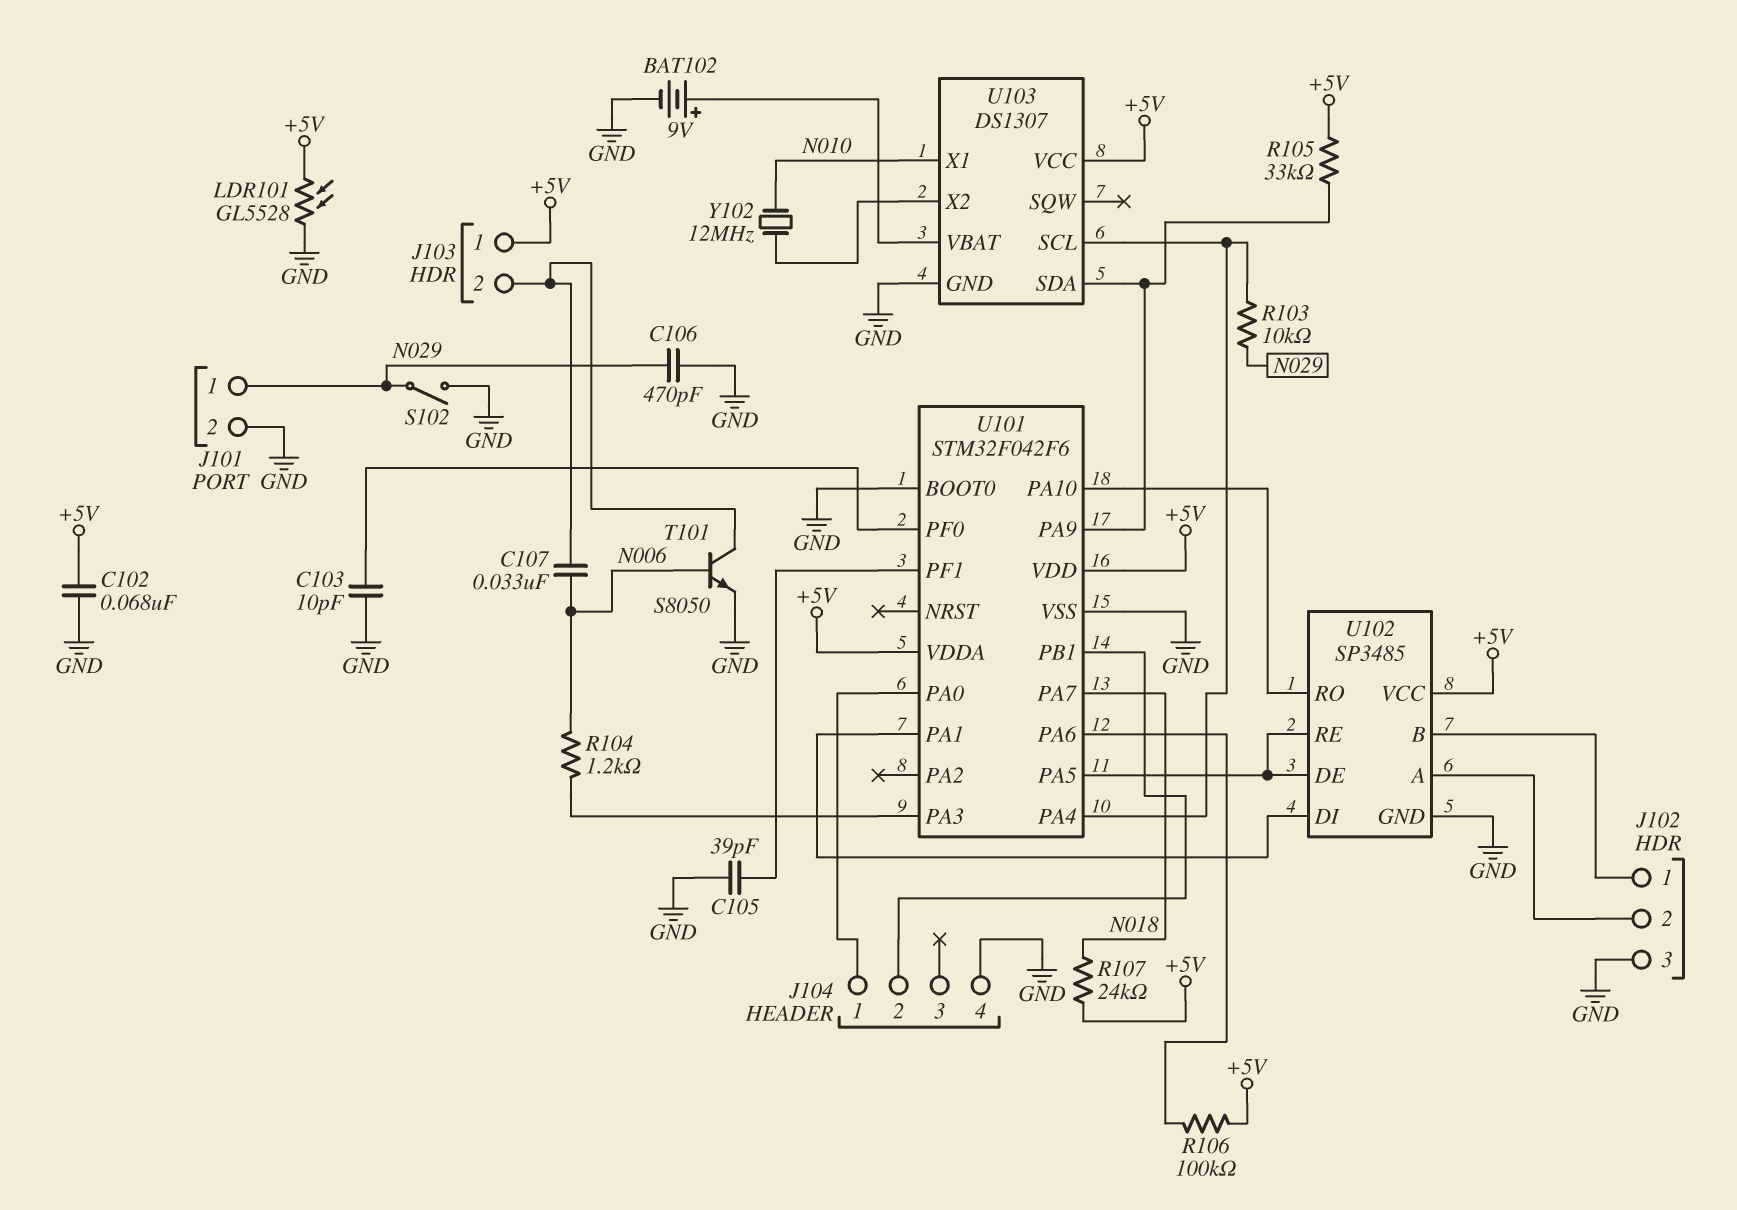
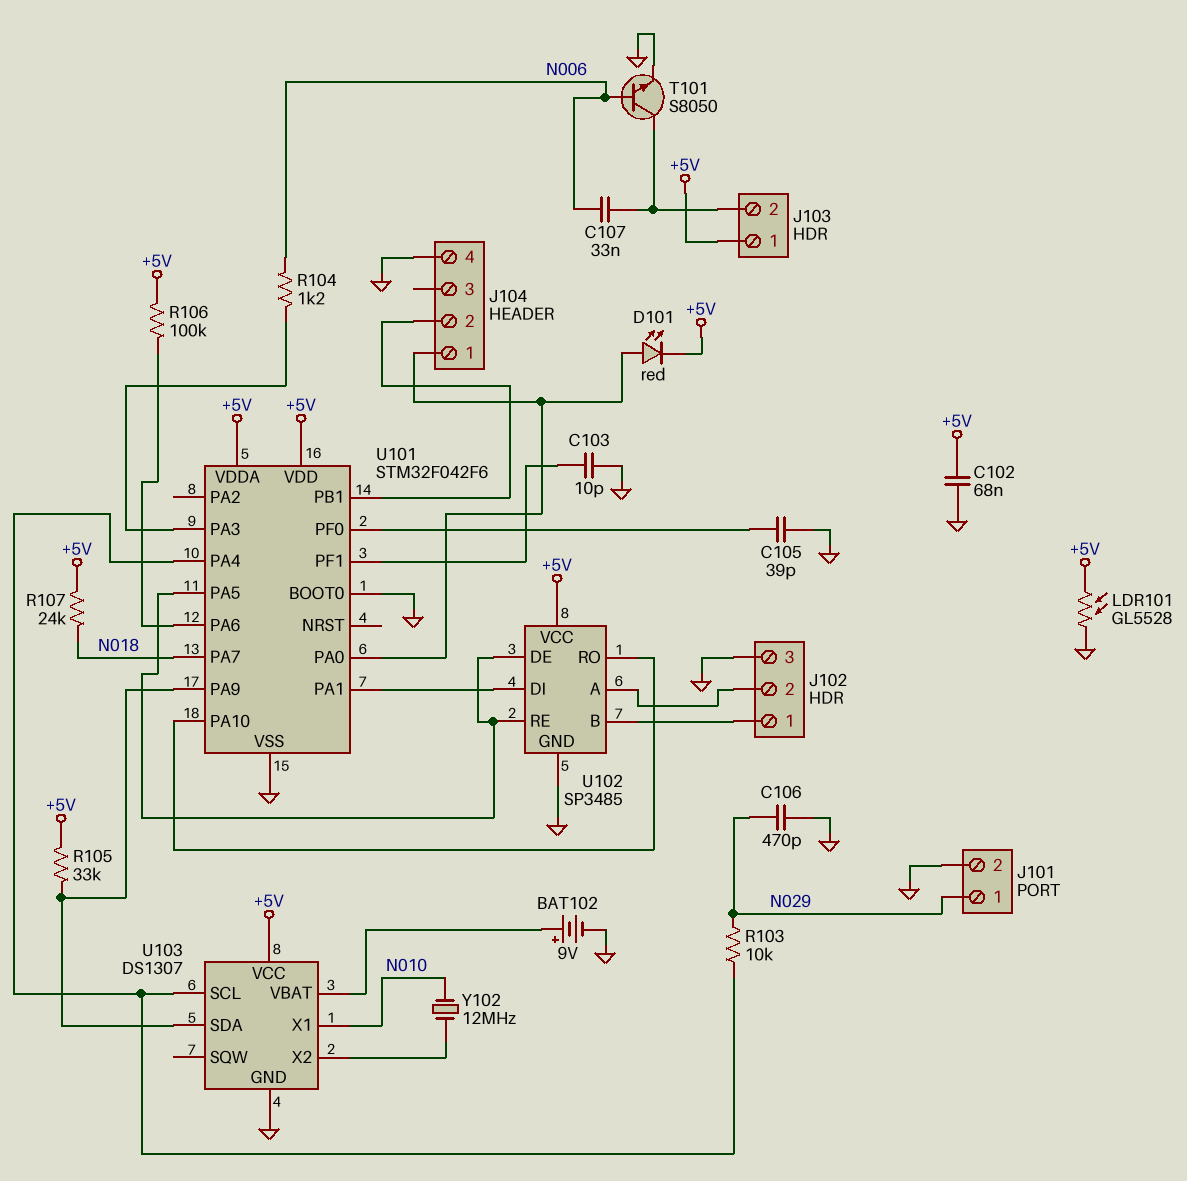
C103: 10pF (GND, U101/PF0) -> 10pF (GND, U101/PF1)
C105: 39pF (GND, U101/PF1) -> 39pF (GND, U101/PF0)
D101: none -> LED red (A J104/1, K +5V)
S102: switch (GND, N029) -> none

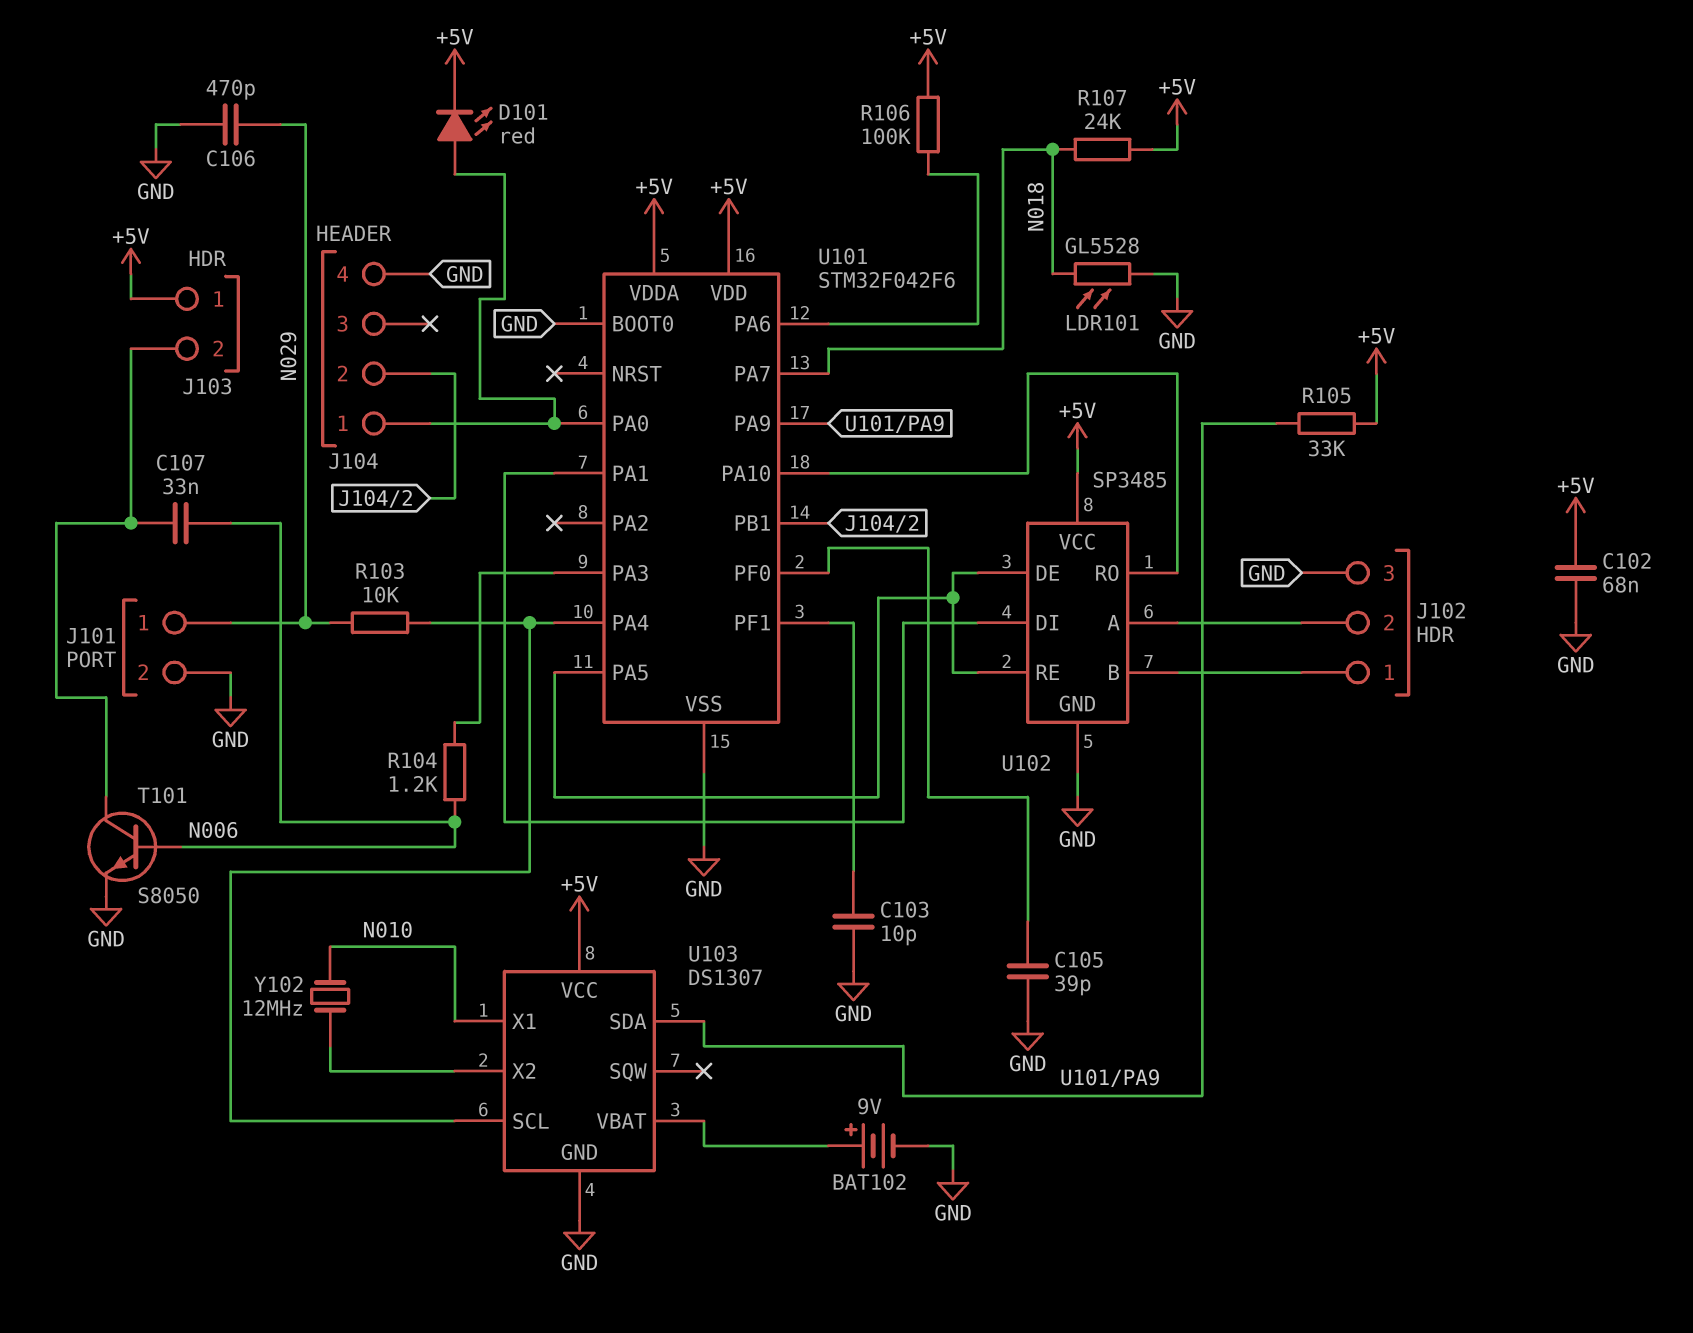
LDR101: GL5528 (+5V, GND) -> GL5528 (GND, N018)

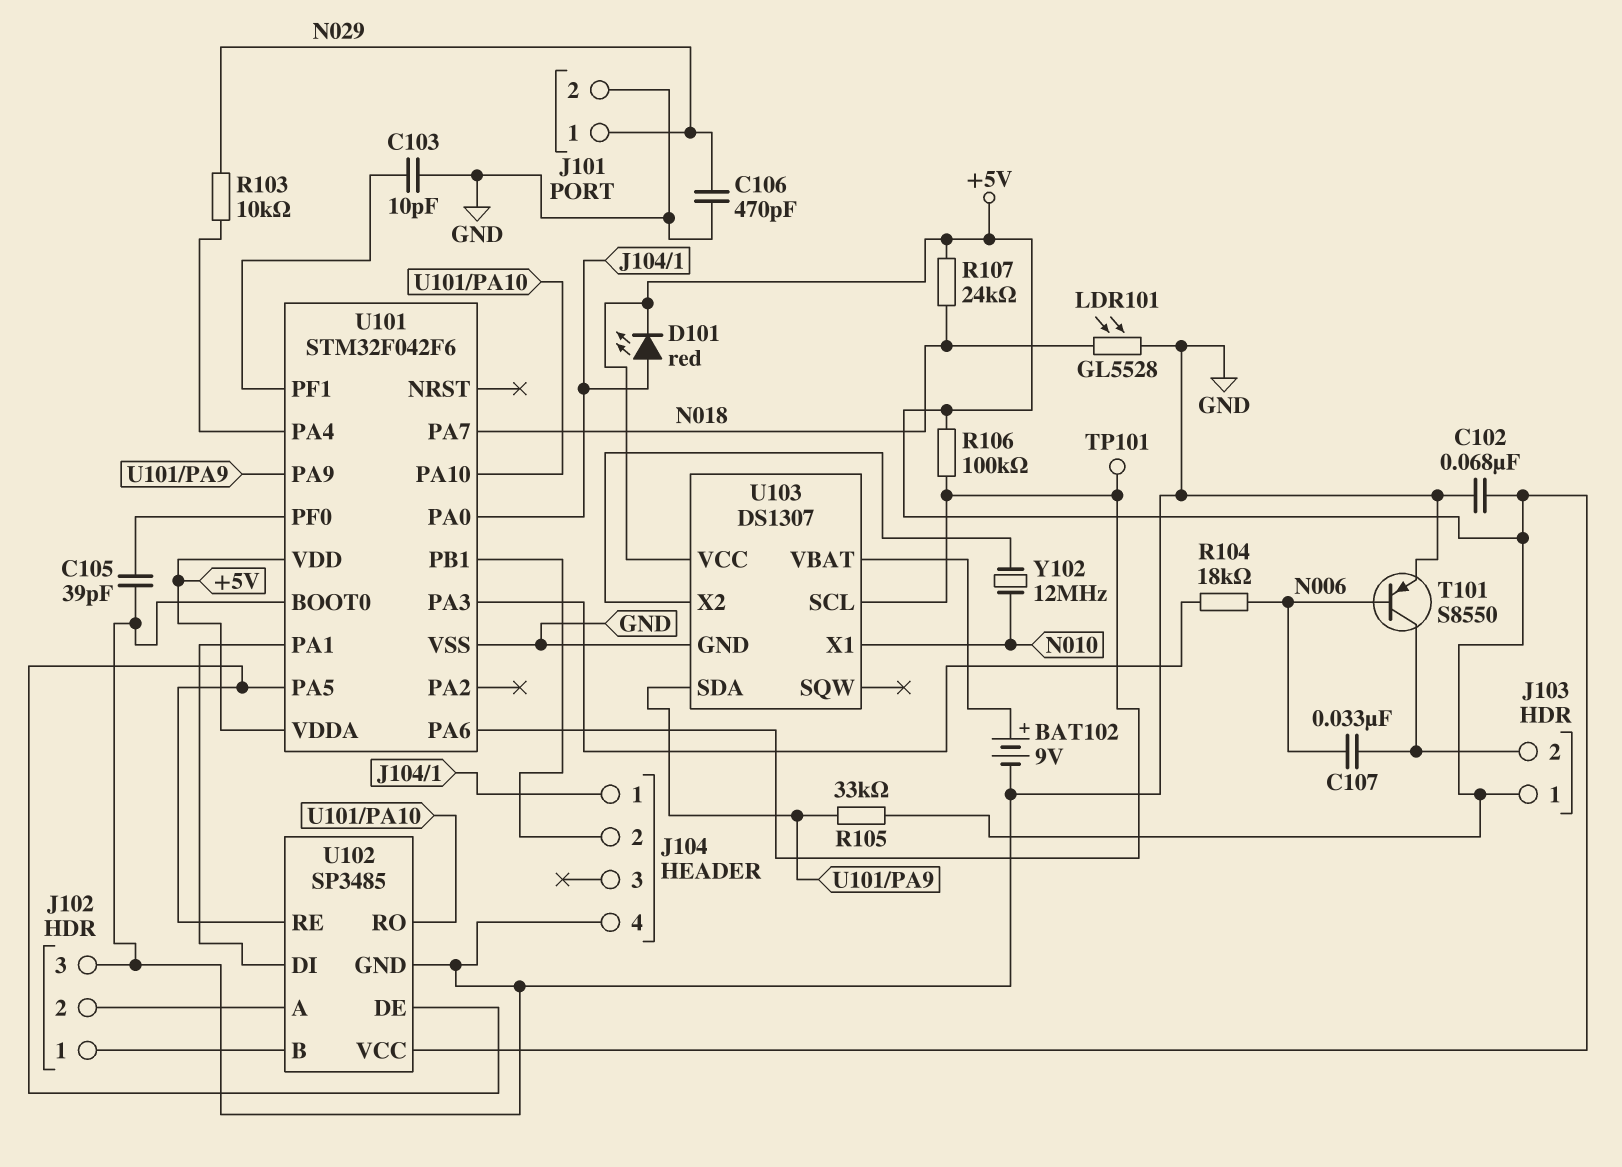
R104: 1.2k (N006, U101/PA3) -> 18k (N006, U101/PA3)
T101: NPN S8050 (B N006, C J103/2, E GND) -> PNP S8550 (B N006, C J103/2, E GND)
TP101: none -> test point (U101/PA6)
U103 pin SCL: U101/PA4 -> U101/PA6

